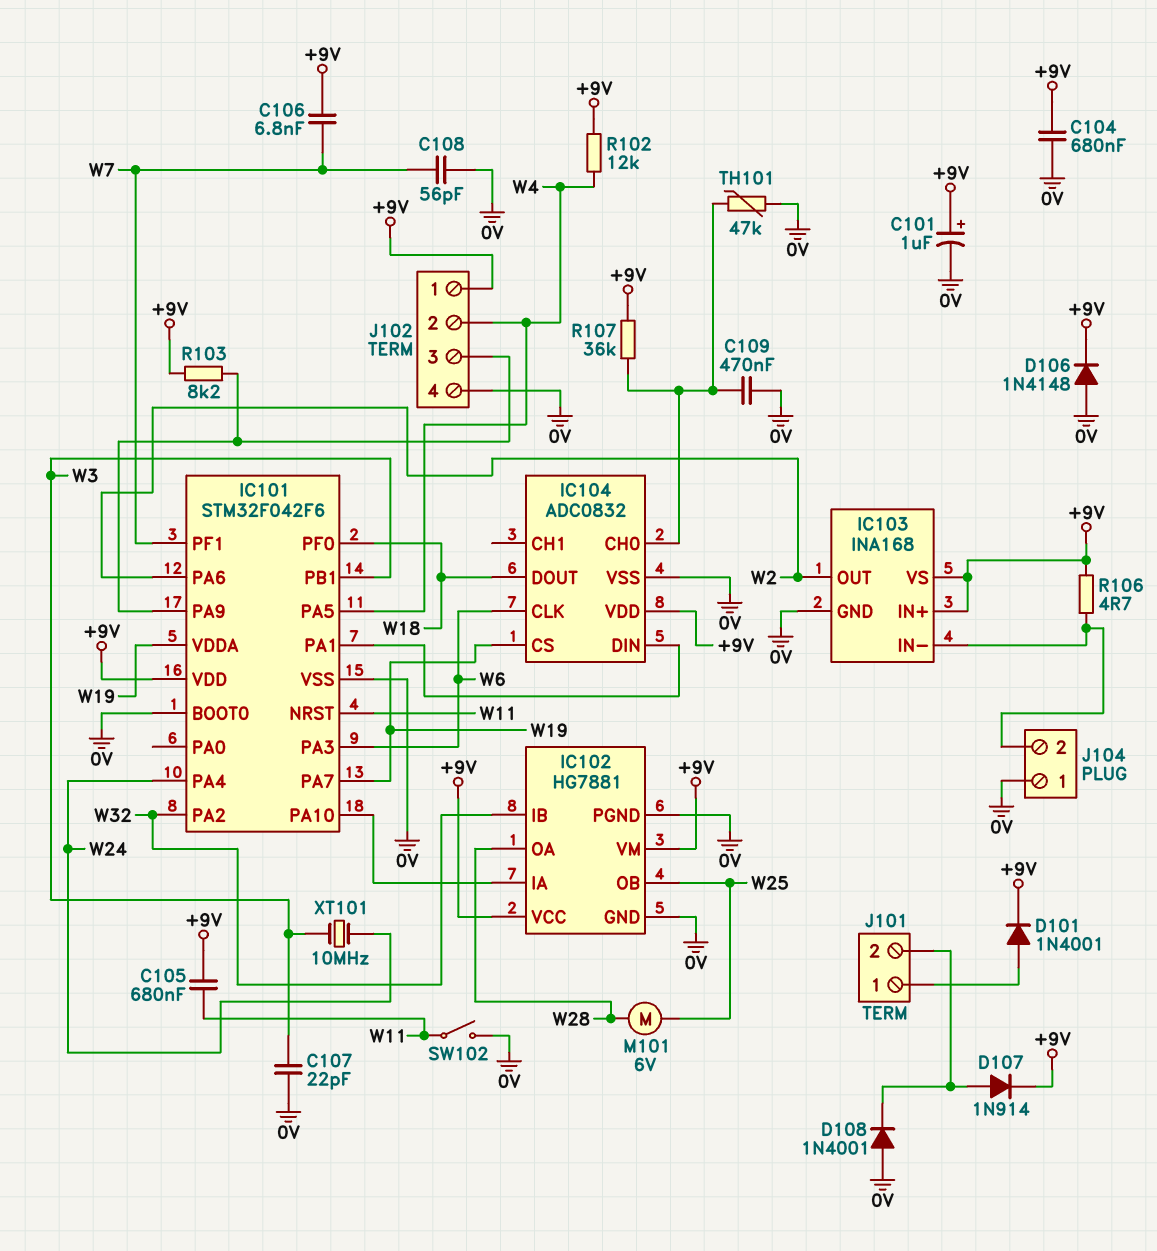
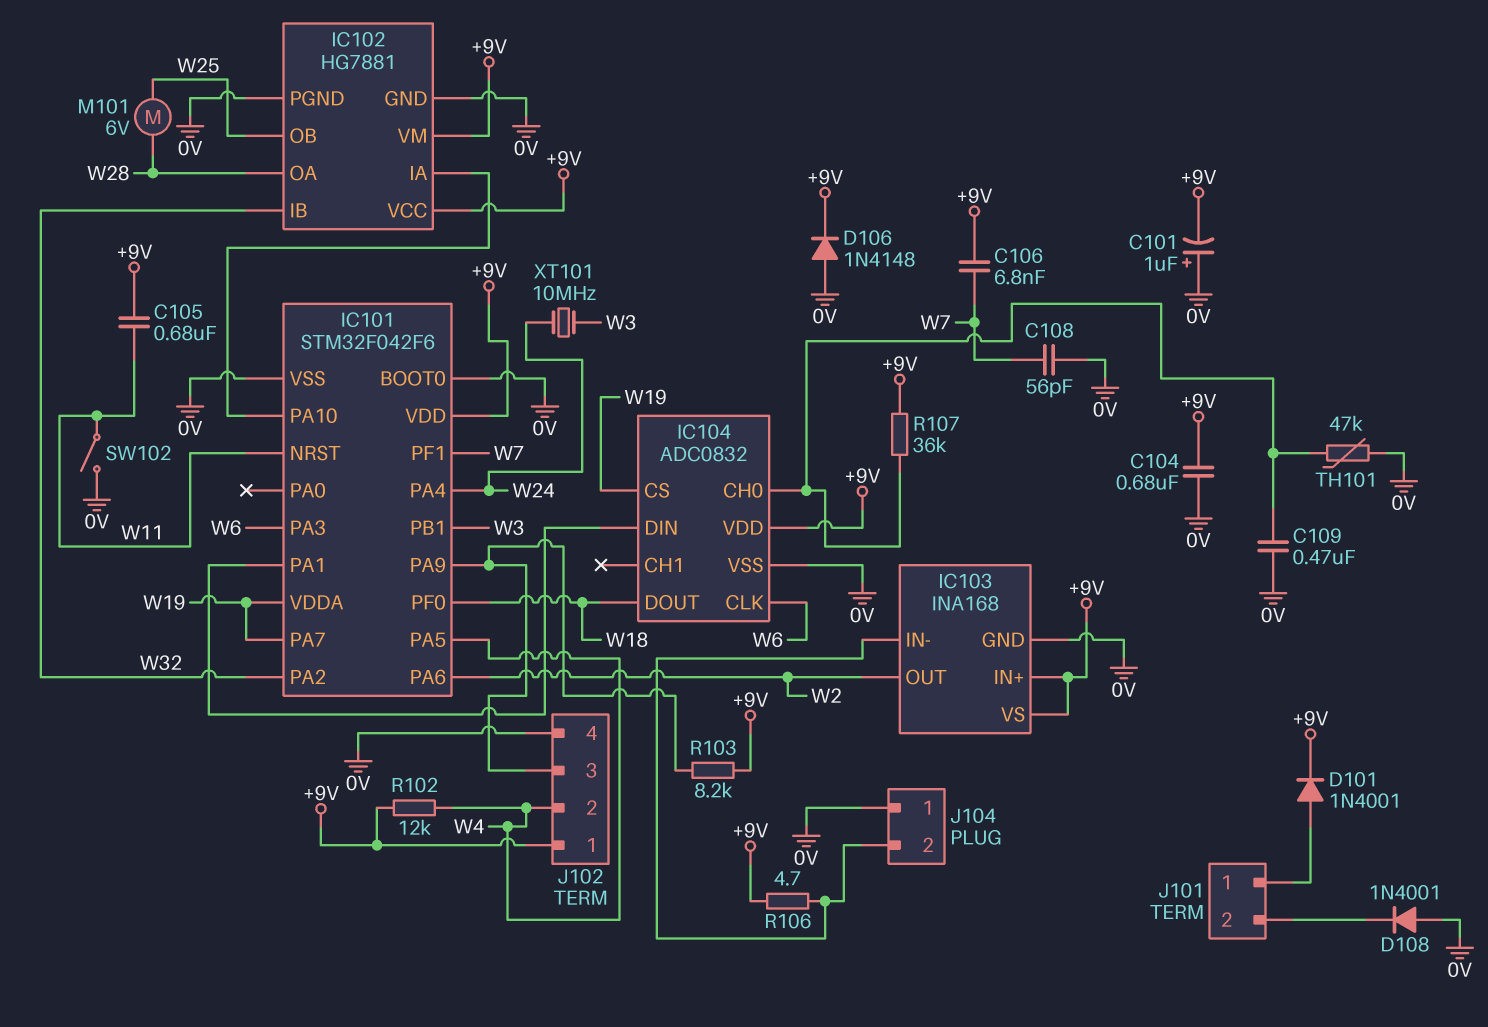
C101: 1uF (plus +9V, minus 0V) -> 1uF (plus 0V, minus +9V)
C107: 22pF (0V, W3) -> none
D107: diode 1N914 (A J101/2, K +9V) -> none

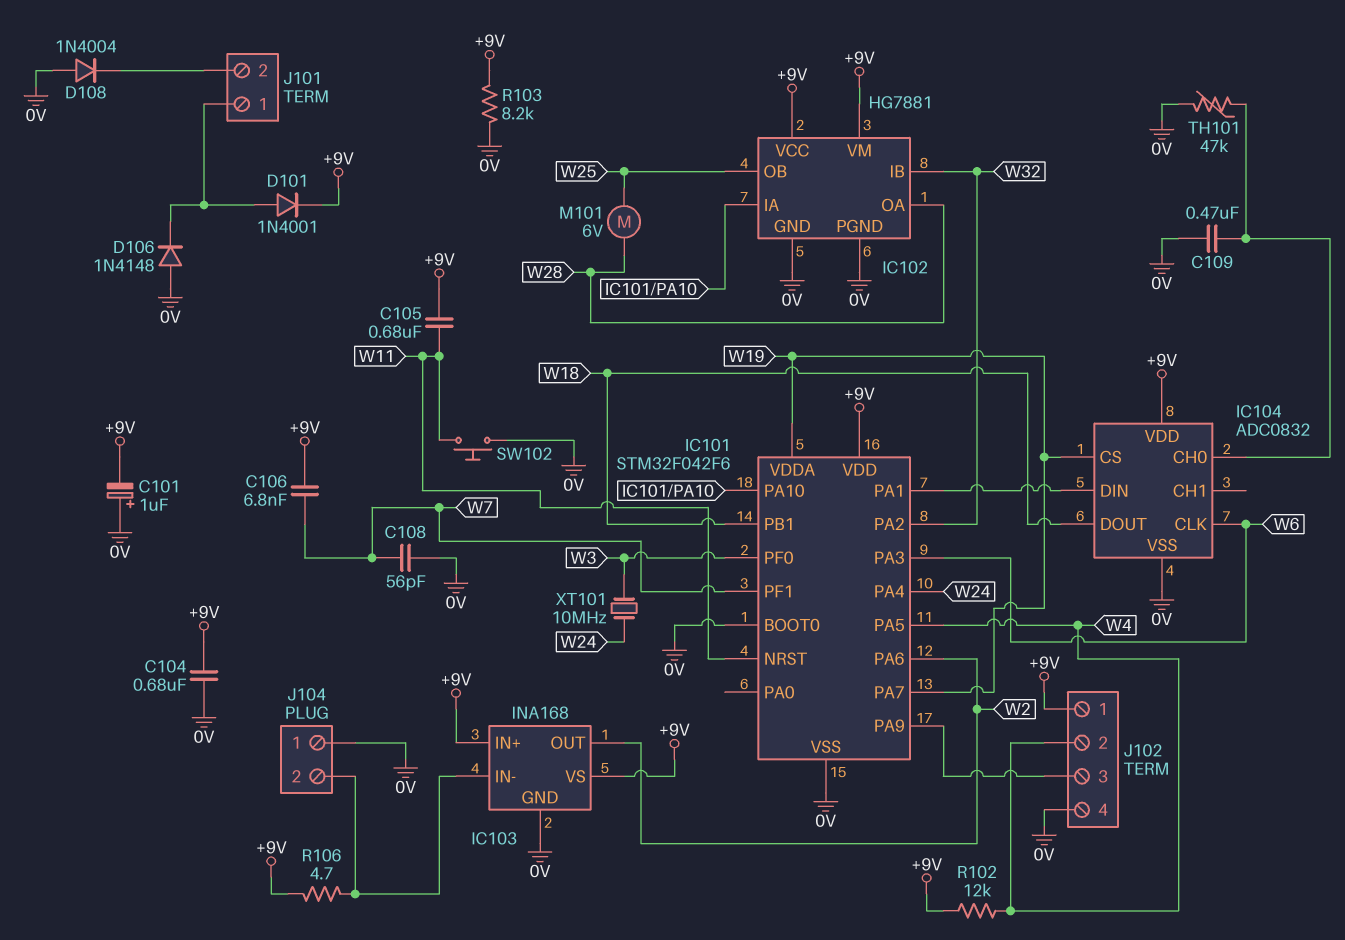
D106: diode 1N4148 (A 0V, K +9V) -> diode 1N4148 (A 0V, K J101/1)
D108: diode 1N4001 (A 0V, K J101/2) -> diode 1N4004 (A 0V, K J101/2)
IC101 pin PB1: W3 -> W18
IC101 pin PF0: W18 -> W3
R103: 8.2k (+9V, IC101/PA9) -> 8.2k (+9V, 0V)
R107: 36k (+9V, IC104/CH0) -> none
SW102: switch (0V, W11) -> button (0V, W11)

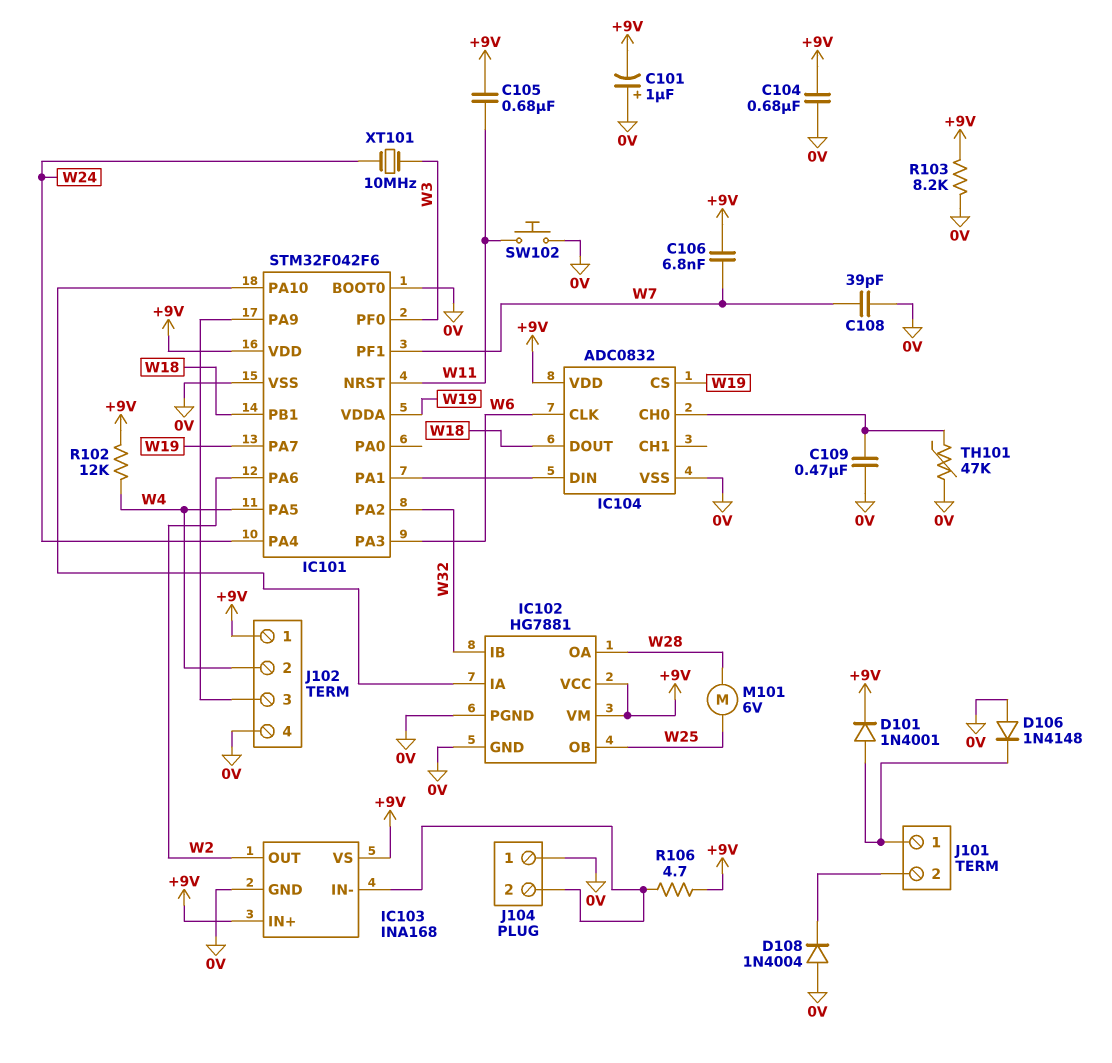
C108: 56pF (0V, W7) -> 39pF (0V, W7)

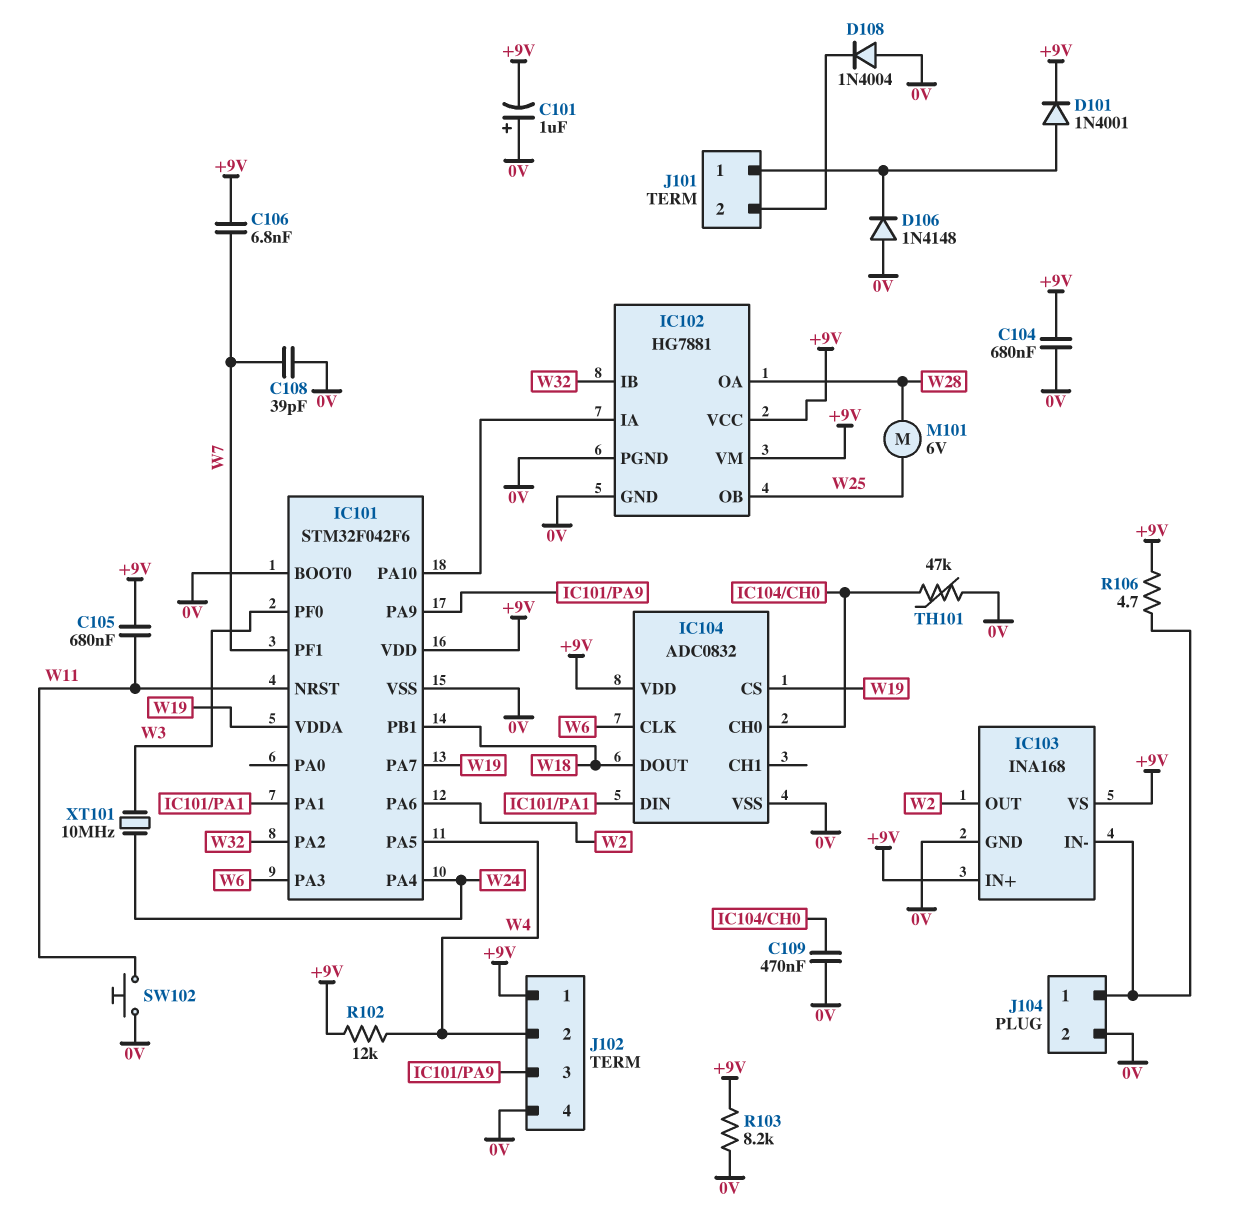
J104 pin 1: 0V -> IC103/IN-
J104 pin 2: IC103/IN- -> 0V

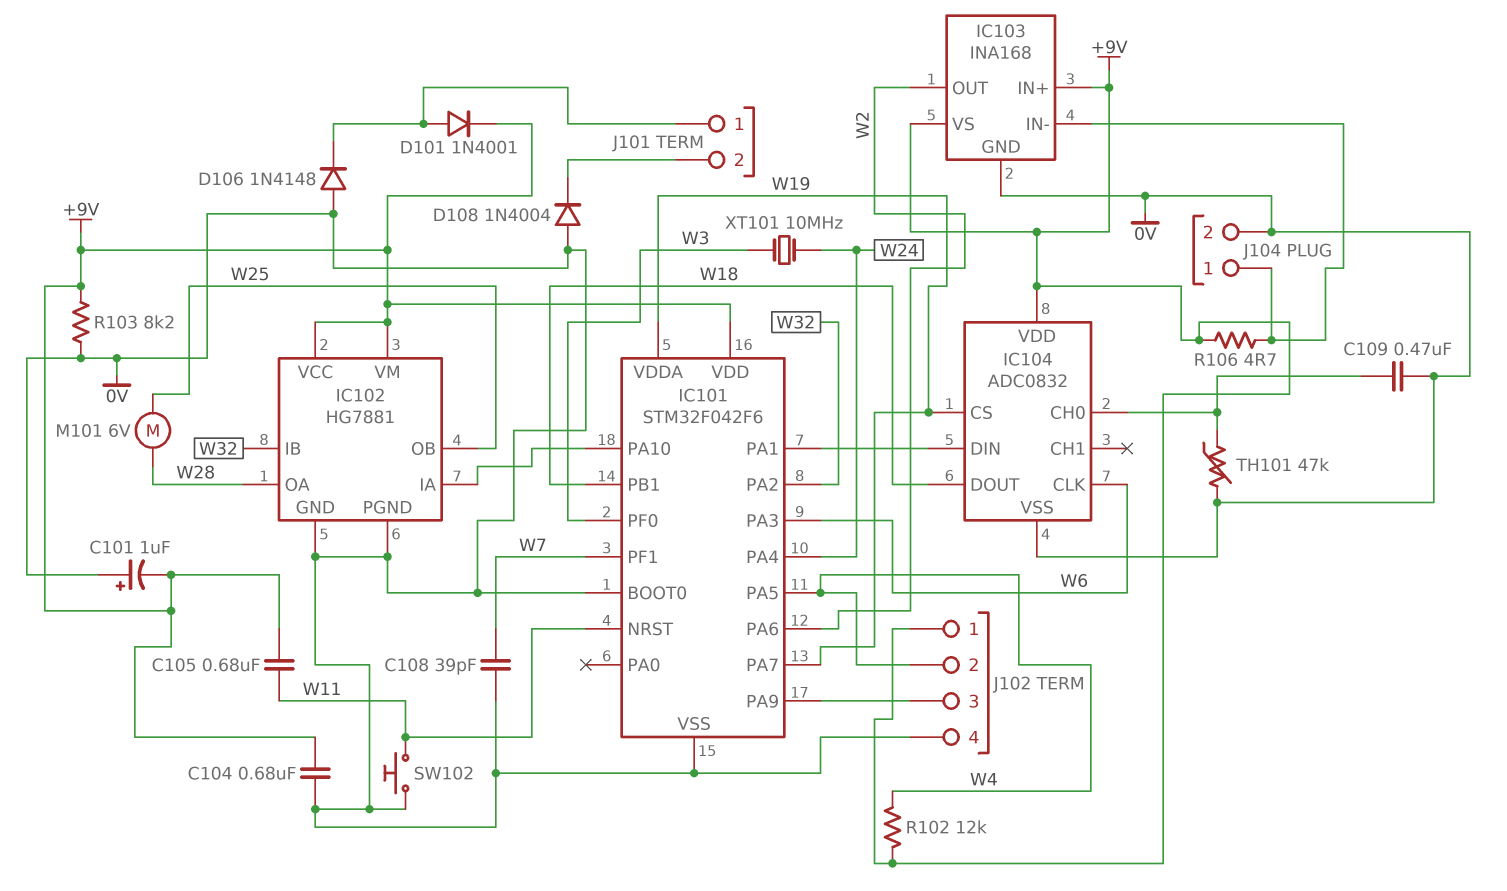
C106: 6.8nF (+9V, W7) -> none

